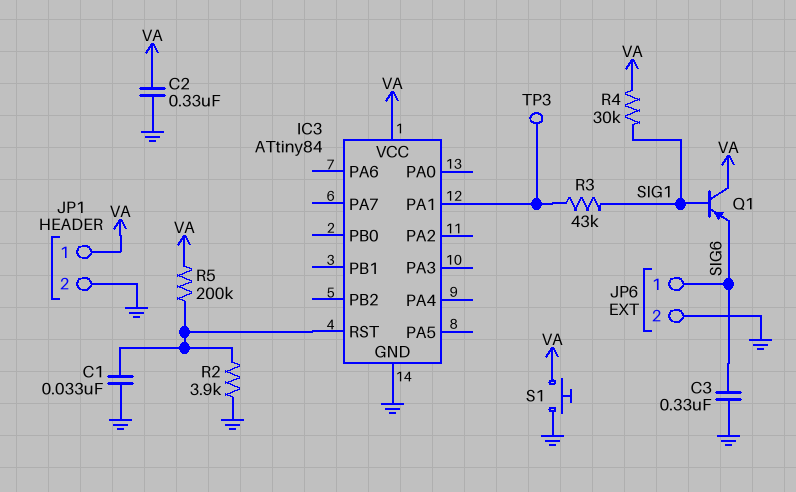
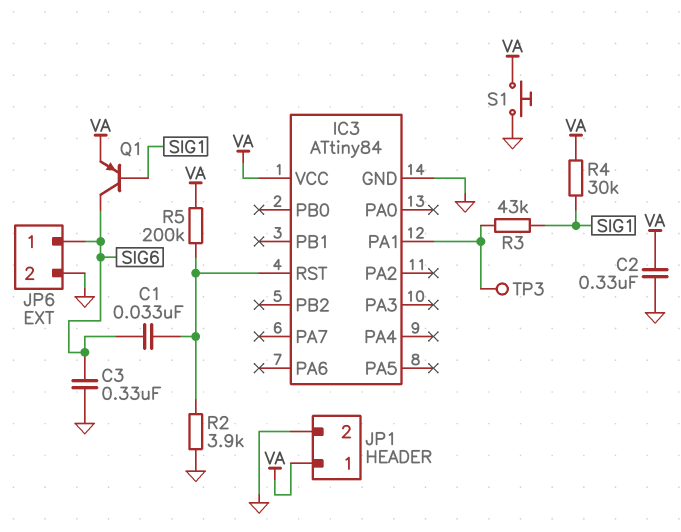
C1: 33nF (GND, IC3/RST) -> 33nF (IC3/RST, SIG6)
Q1: PNP (B SIG1, C VA, E SIG6) -> PNP (B SIG1, C SIG6, E VA)

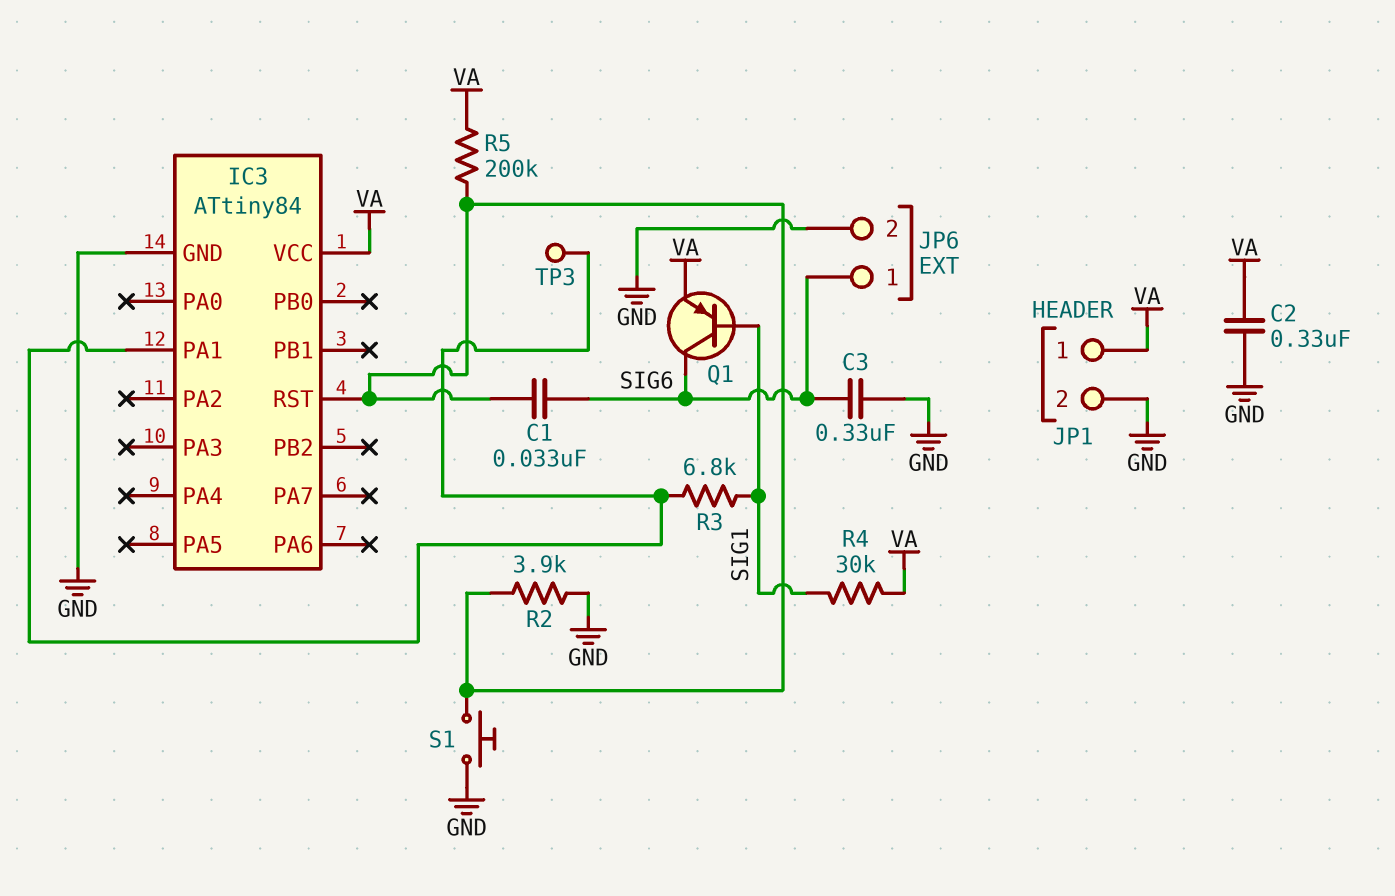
R3: 43k (IC3/PA1, SIG1) -> 6.8k (IC3/PA1, SIG1)
S1: button (GND, VA) -> button (GND, IC3/RST)

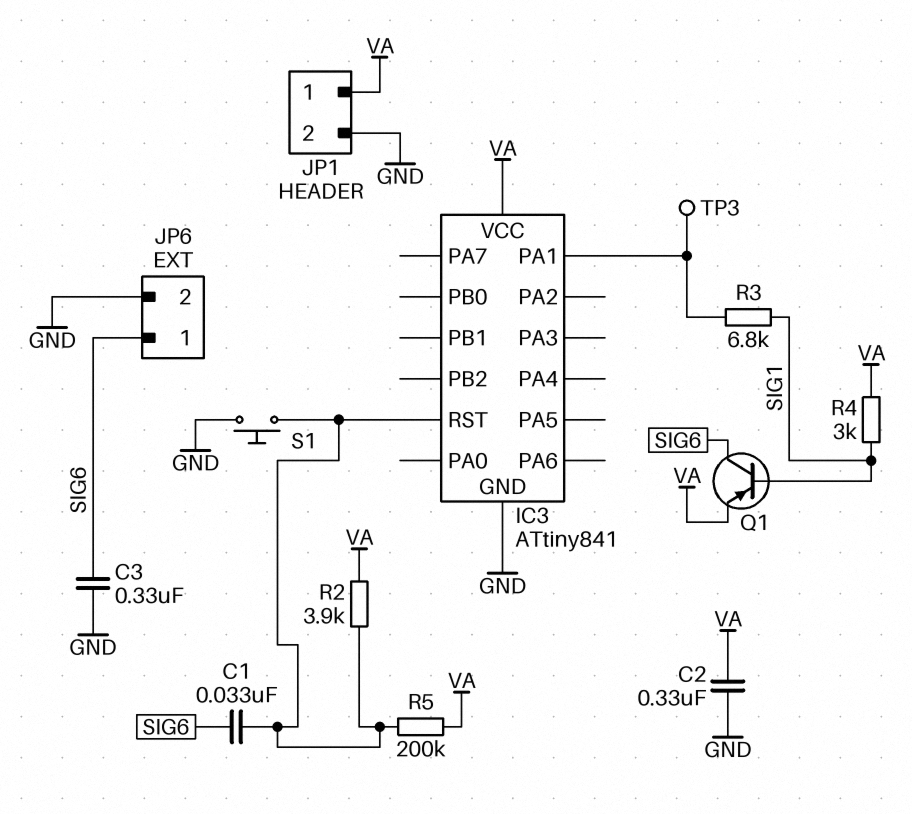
IC3: ATtiny84 -> ATtiny841
R2: 3.9k (GND, IC3/RST) -> 3.9k (IC3/RST, VA)
R4: 30k (SIG1, VA) -> 3k (SIG1, VA)

